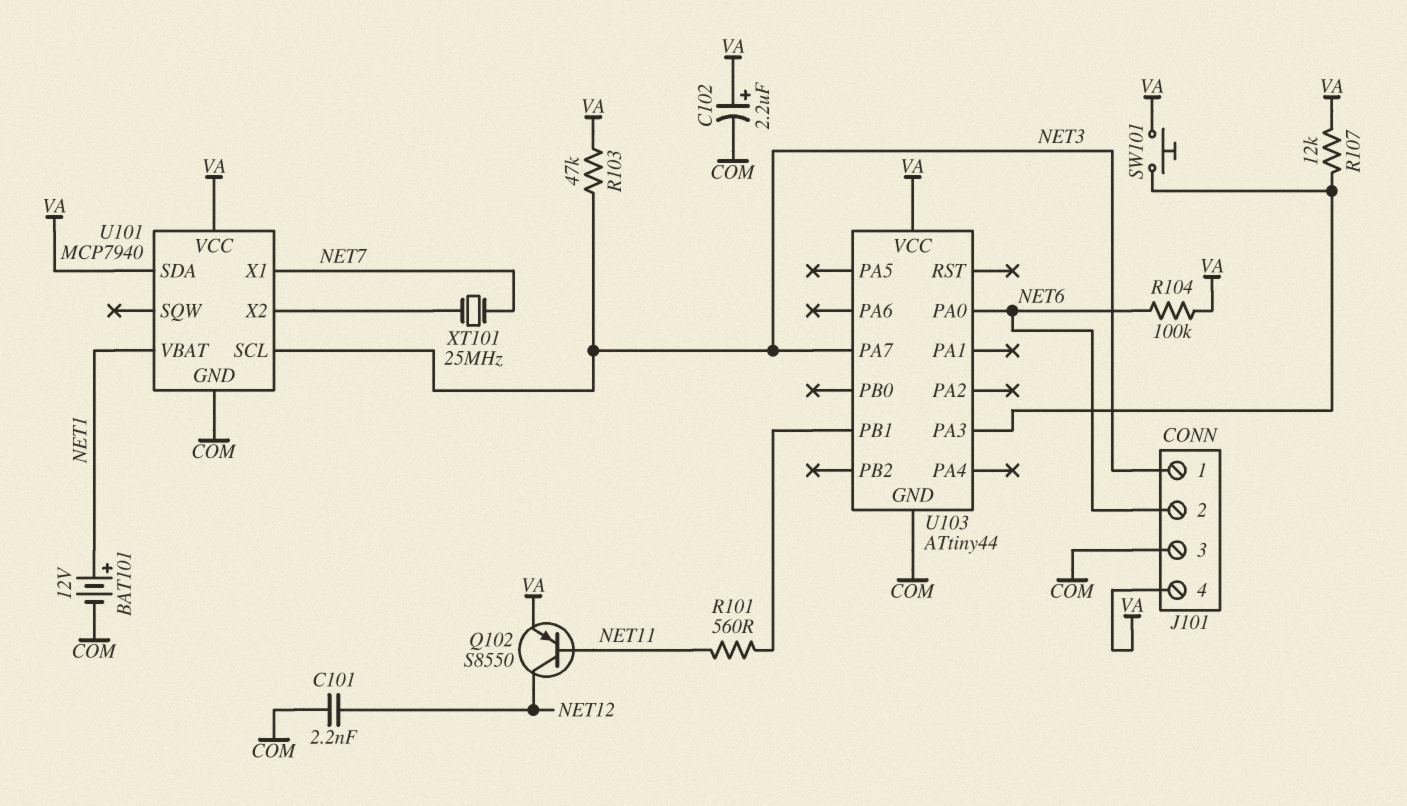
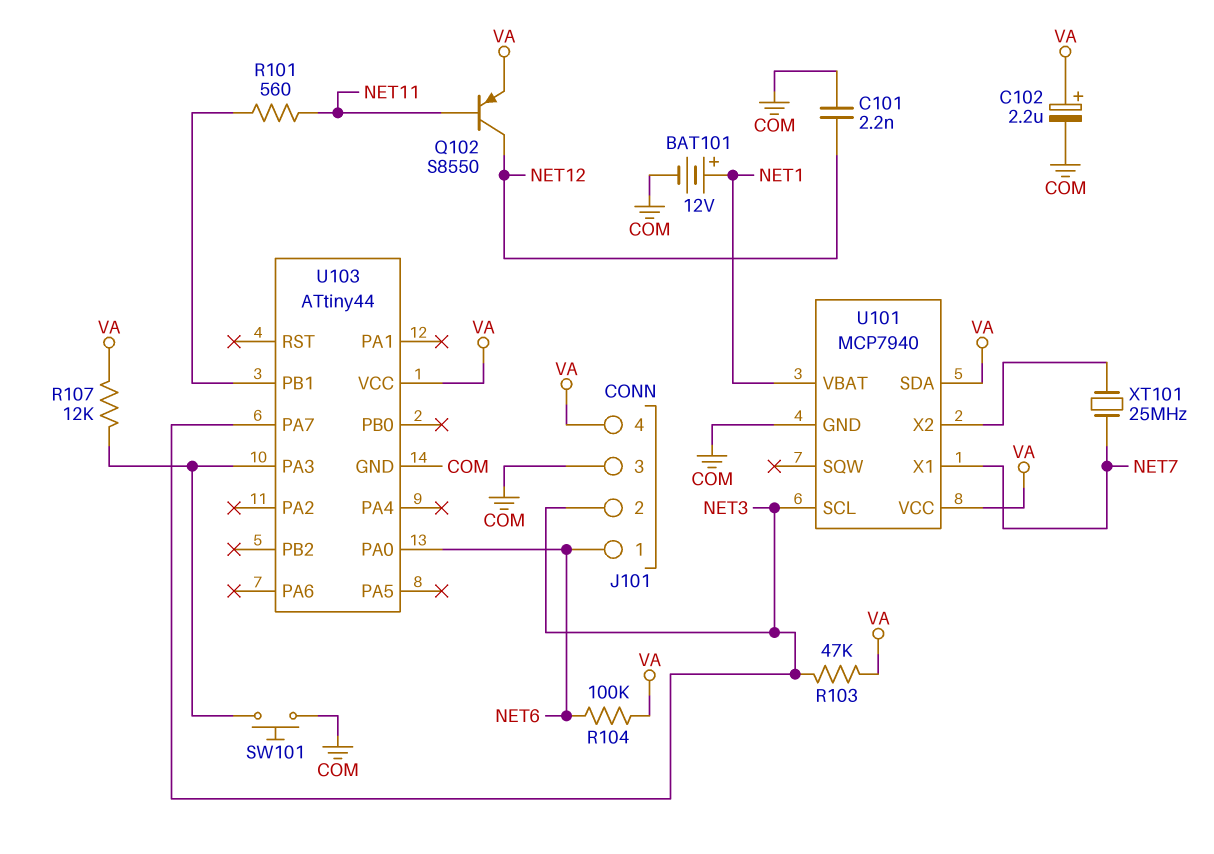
J101 pin 1: NET3 -> NET6
J101 pin 2: NET6 -> NET3
SW101: button (U103/PA3, VA) -> button (COM, U103/PA3)

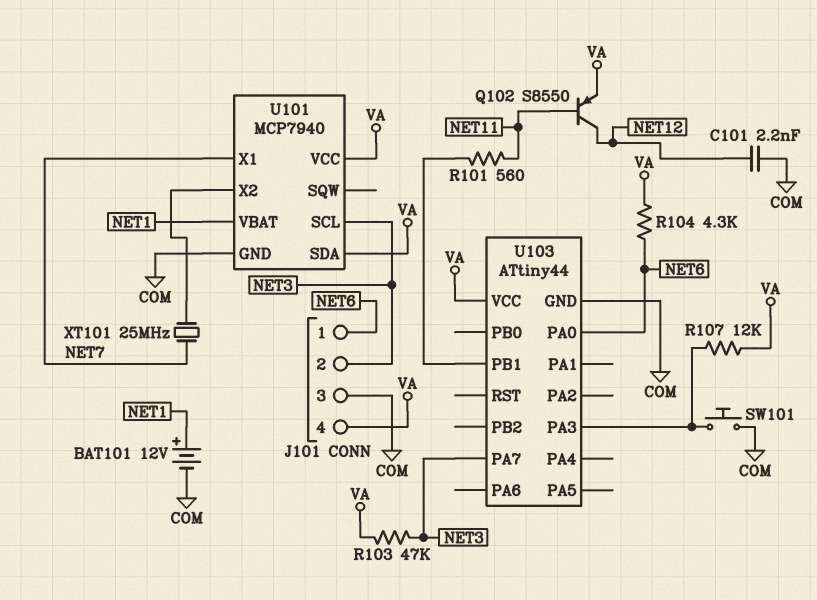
C102: 2.2uF (plus VA, minus COM) -> none
R104: 100k (NET6, VA) -> 4.3k (NET6, VA)

